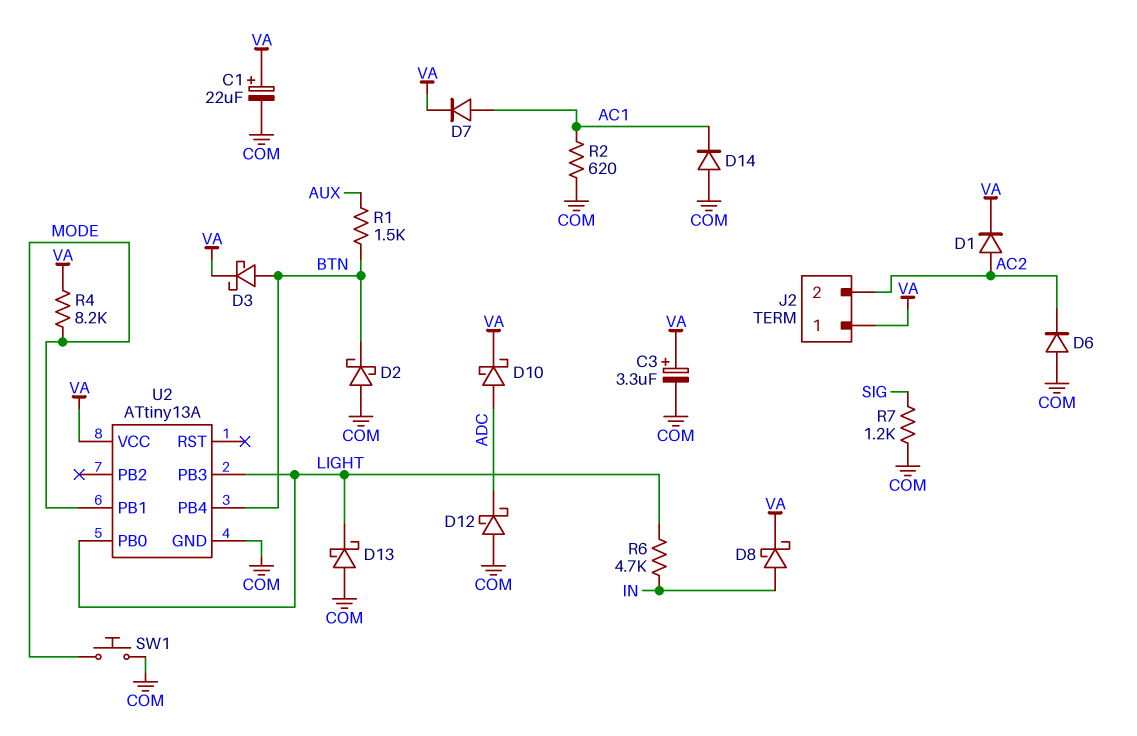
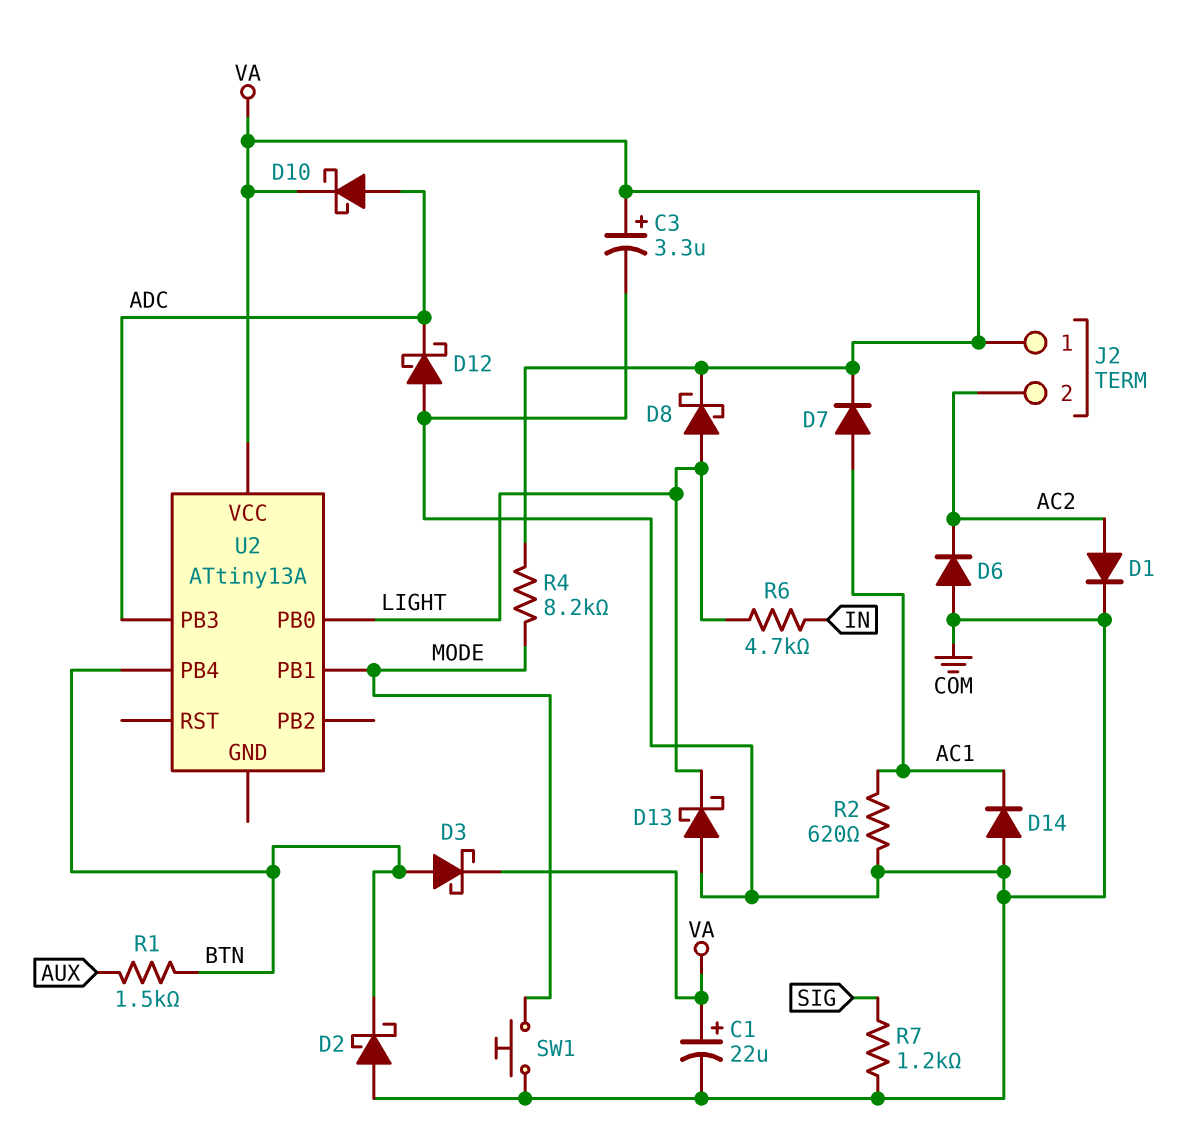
D1: diode (A AC2, K VA) -> diode (A AC2, K COM)
D8: schottky (A IN, K VA) -> schottky (A LIGHT, K VA)
U2 pin GND: COM -> none
U2 pin PB3: LIGHT -> ADC

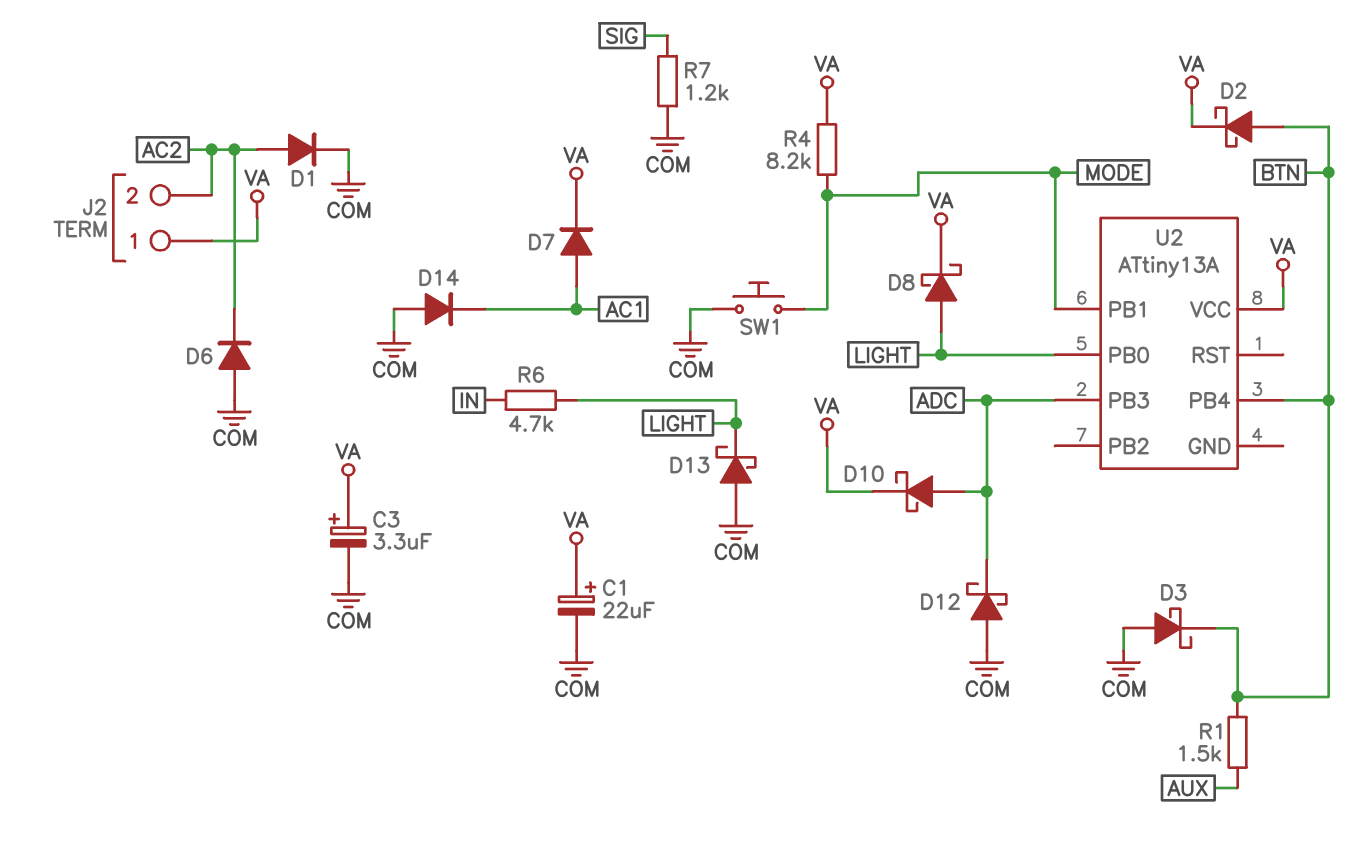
D2: schottky (A COM, K BTN) -> schottky (A BTN, K VA)
D3: schottky (A BTN, K VA) -> schottky (A COM, K BTN)
R2: 620 (AC1, COM) -> none

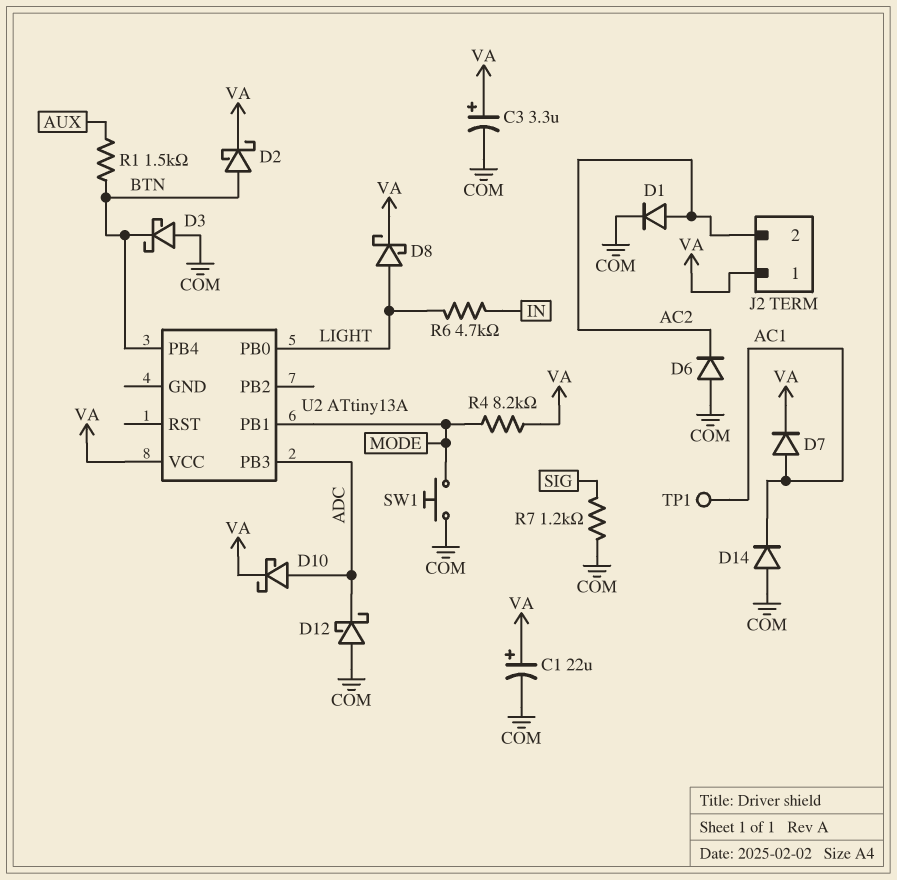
D13: schottky (A COM, K LIGHT) -> none
TP1: none -> test point (AC1)

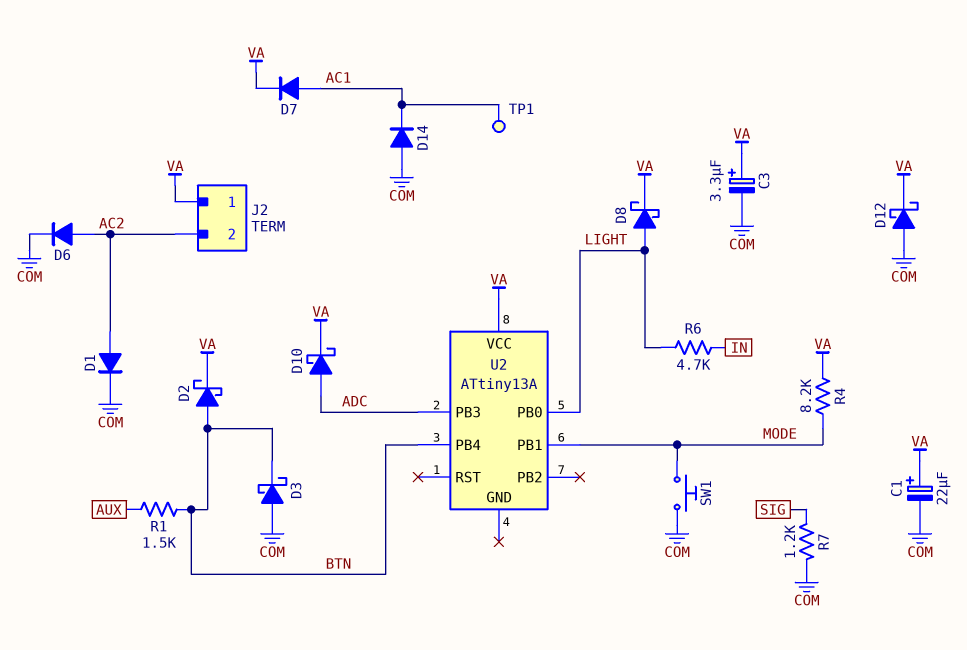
D6: diode (A COM, K AC2) -> diode (A AC2, K COM)
D12: schottky (A COM, K ADC) -> schottky (A COM, K VA)

